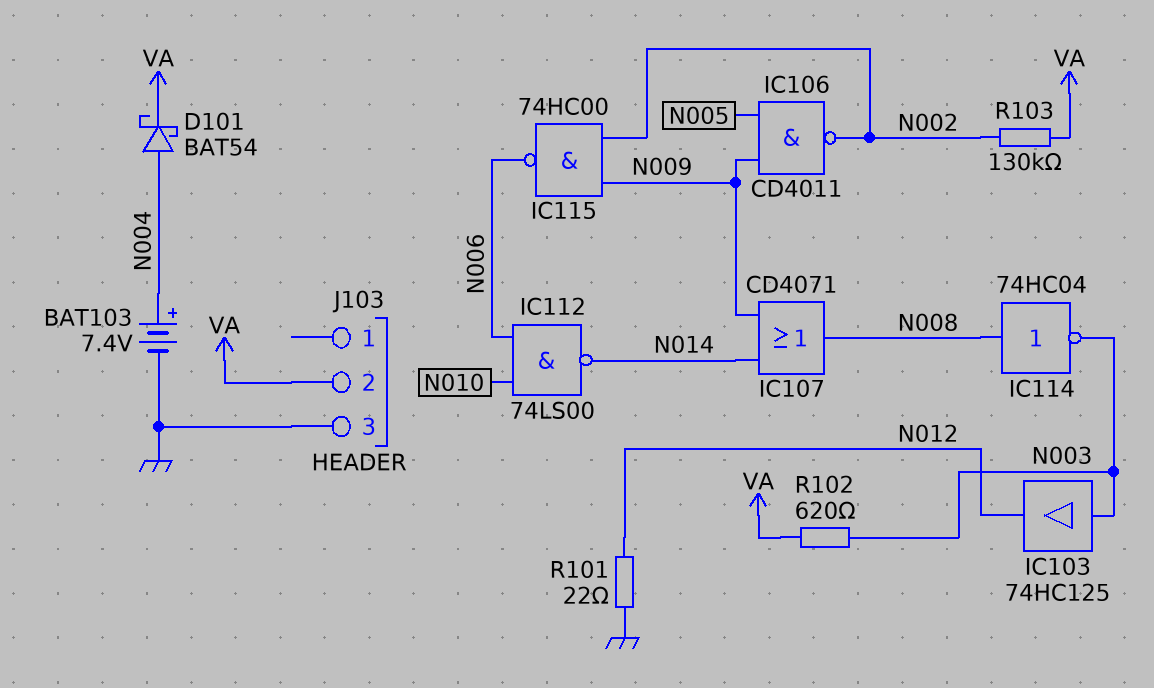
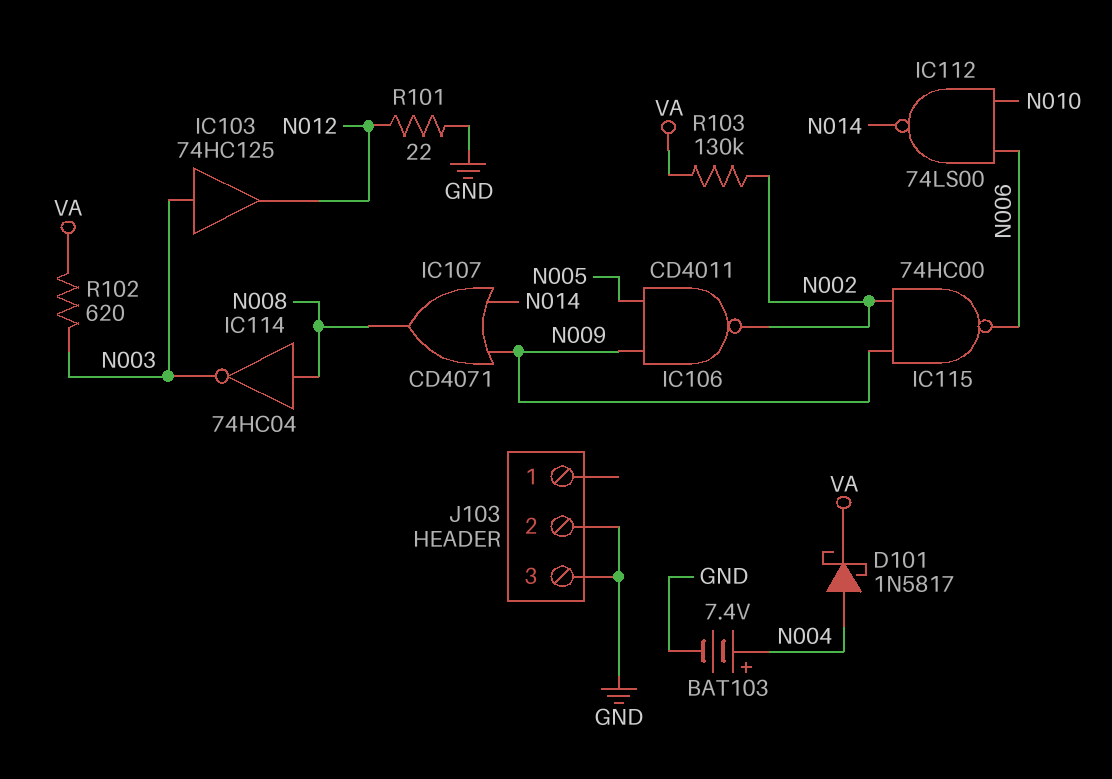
D101: schottky BAT54 (A N004, K VA) -> schottky 1N5817 (A N004, K VA)
J103 pin 2: VA -> GND

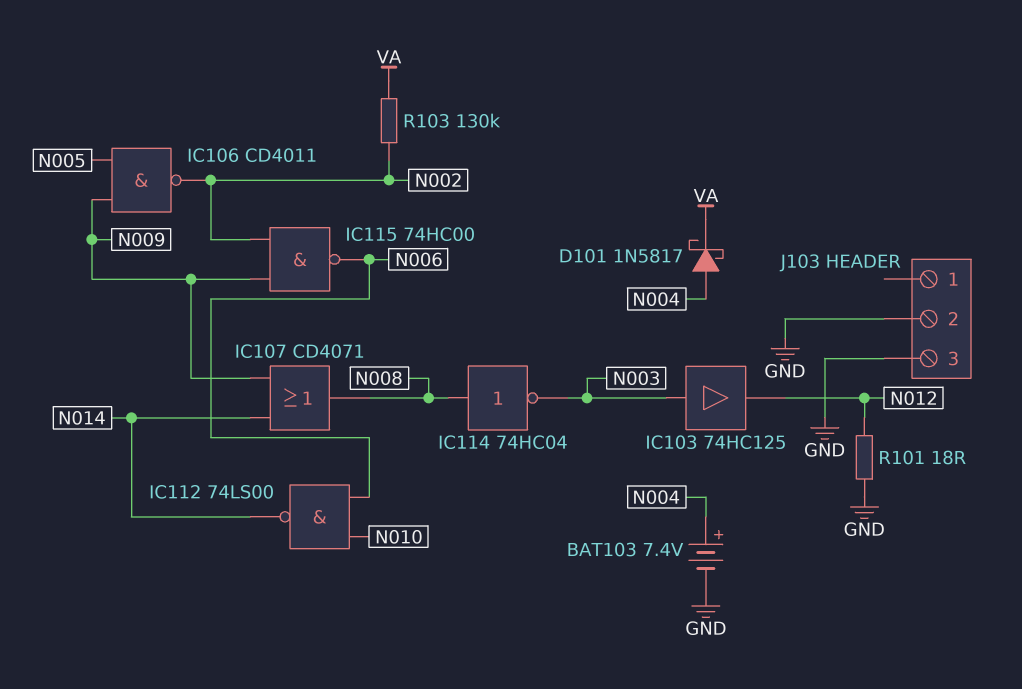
R101: 22 (GND, N012) -> 18 (GND, N012)
R102: 620 (N003, VA) -> none

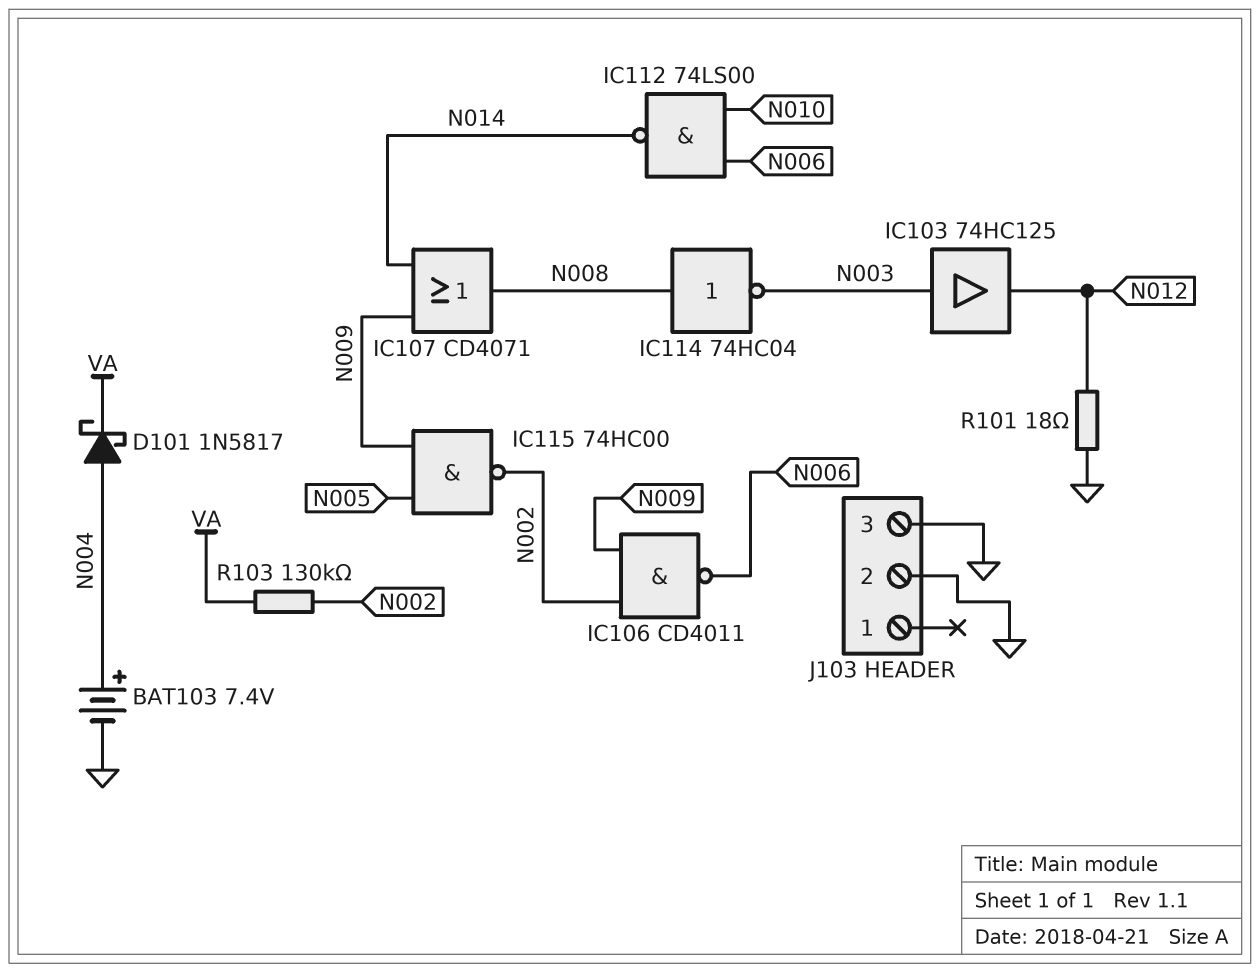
IC106: NAND CD4011 (in N005, in N009, out N002) -> NAND CD4011 (in N002, in N009, out N006)
IC115: NAND 74HC00 (in N002, in N009, out N006) -> NAND 74HC00 (in N005, in N009, out N002)

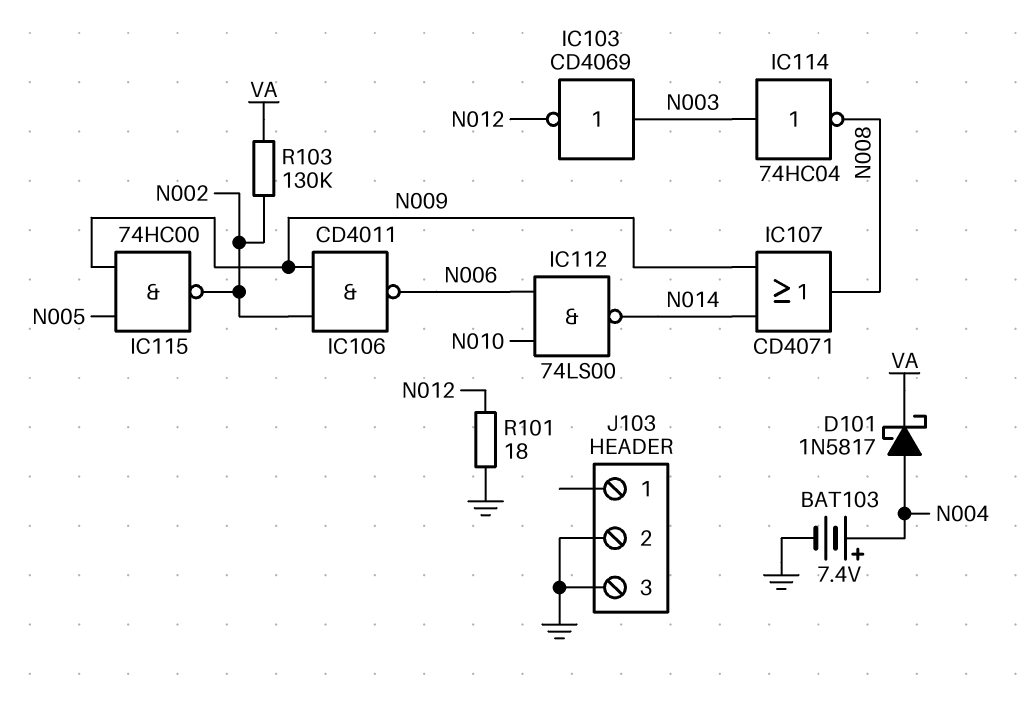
IC103: buffer 74HC125 (in N003, out N012) -> NOT CD4069 (in N003, out N012)
IC114: NOT 74HC04 (in N008, out N003) -> NOT 74HC04 (in N003, out N008)

